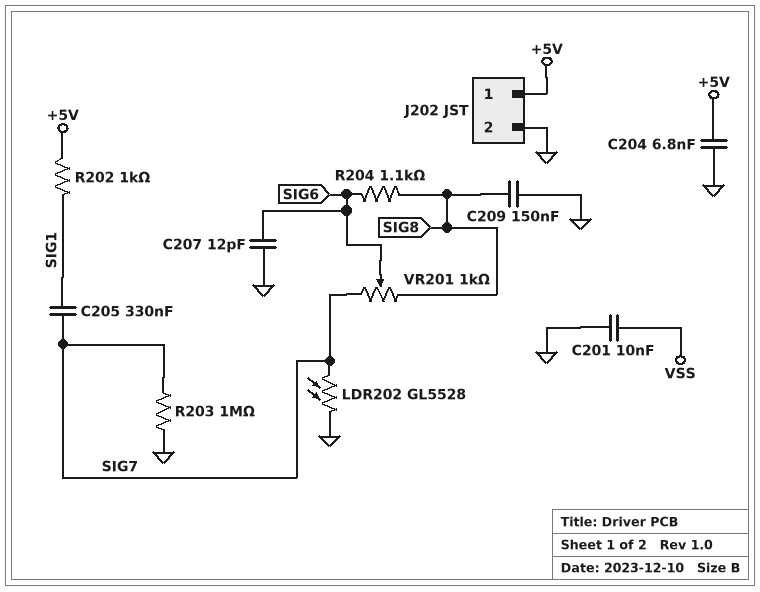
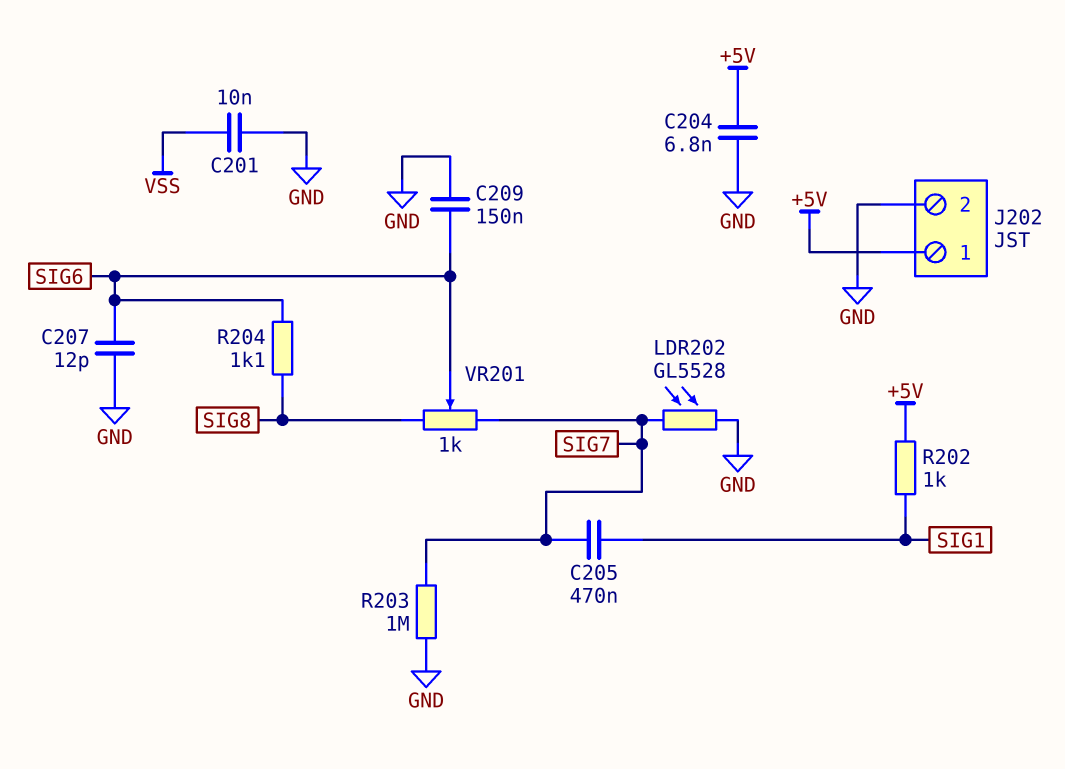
C205: 330nF (SIG1, SIG7) -> 470nF (SIG1, SIG7)
C209: 150nF (GND, SIG8) -> 150nF (GND, SIG6)

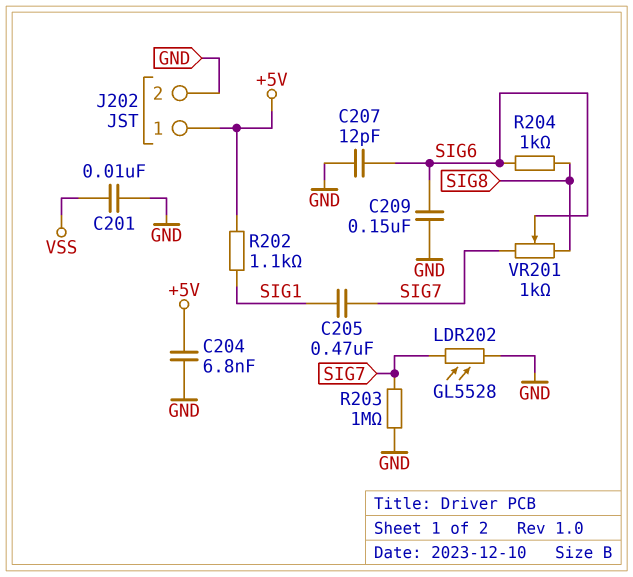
R202: 1k (+5V, SIG1) -> 1.1k (+5V, SIG1)
R204: 1.1k (SIG6, SIG8) -> 1k (SIG6, SIG8)

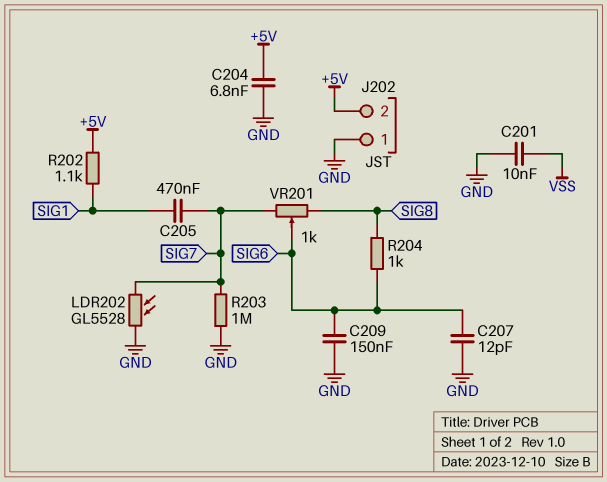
J202 pin 1: +5V -> GND
J202 pin 2: GND -> +5V

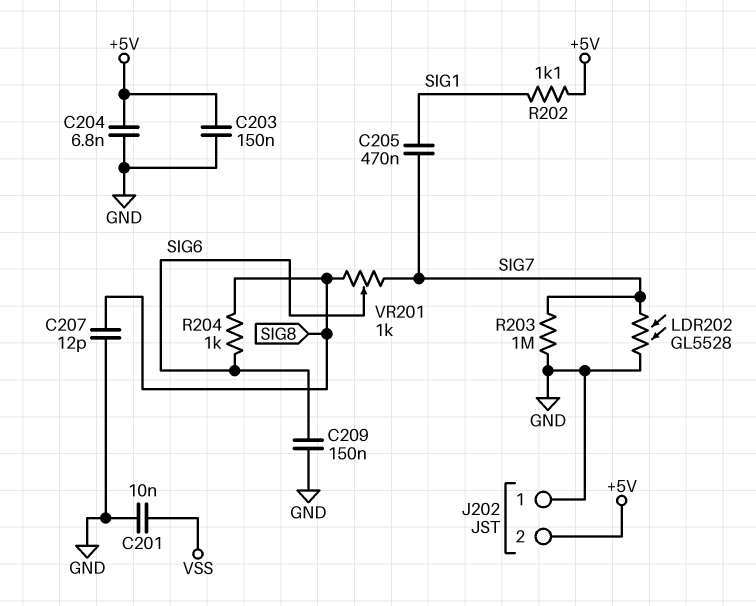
C203: none -> 150nF (+5V, GND)
C207: 12pF (GND, SIG6) -> 12pF (GND, SIG8)

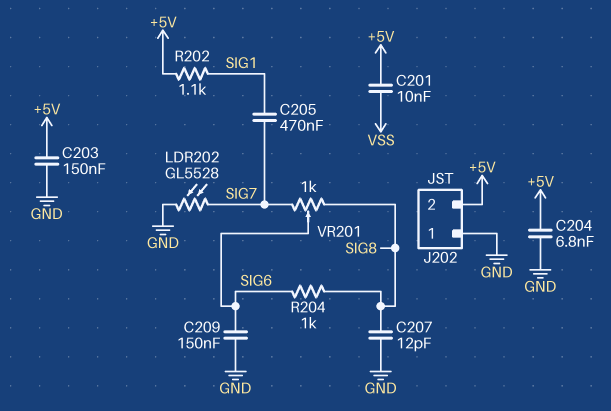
C201: 10nF (GND, VSS) -> 10nF (+5V, VSS)
R203: 1M (GND, SIG7) -> none

